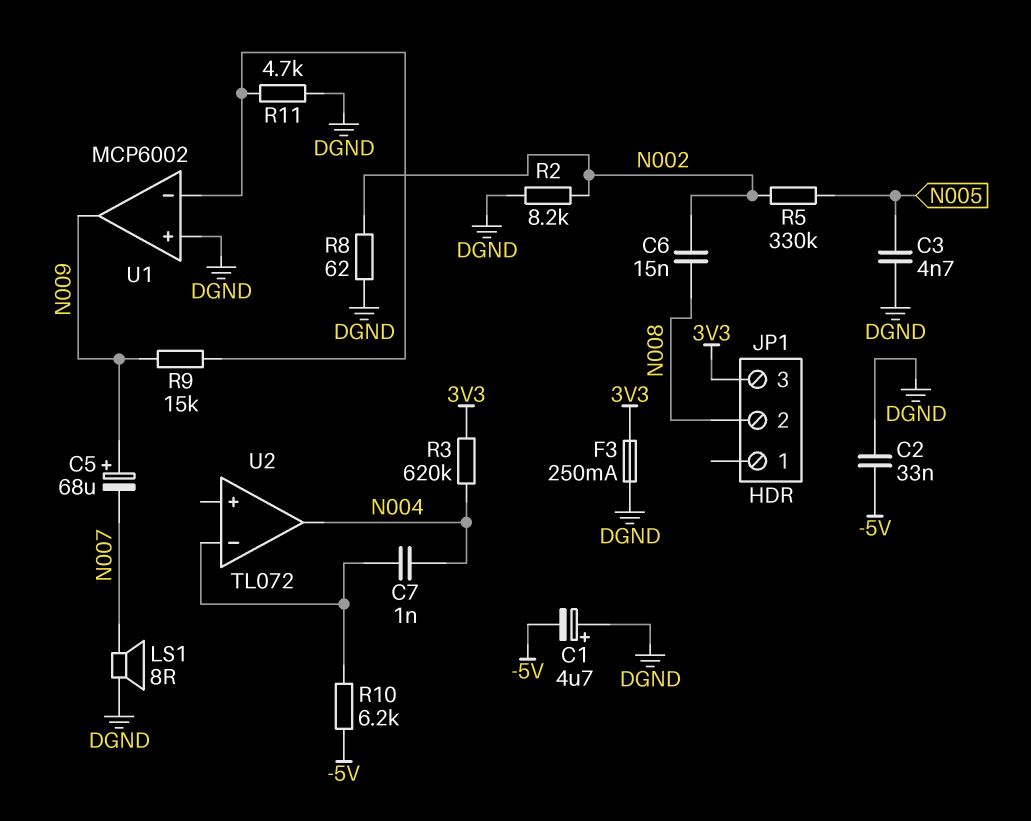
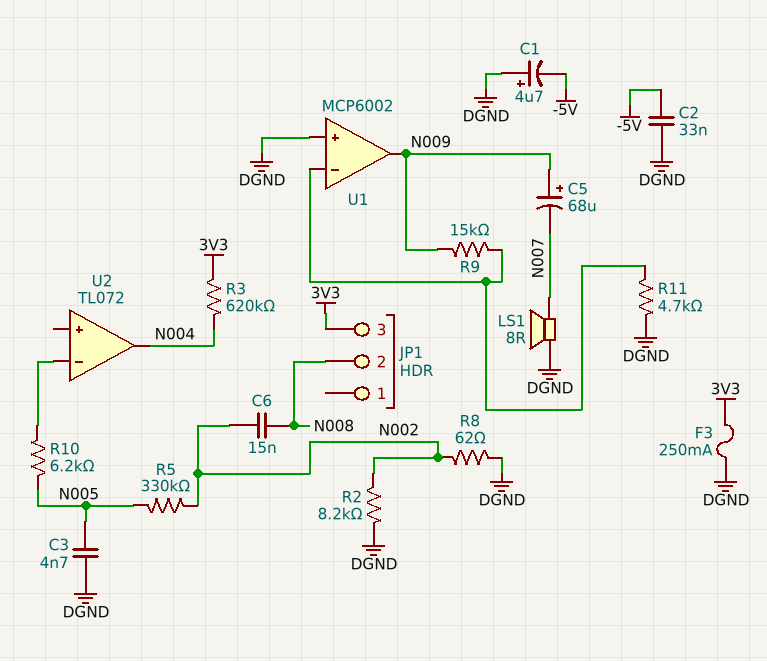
C7: 1nF (N004, U2/in-) -> none
R10: 6.2k (-5V, U2/in-) -> 6.2k (N005, U2/in-)

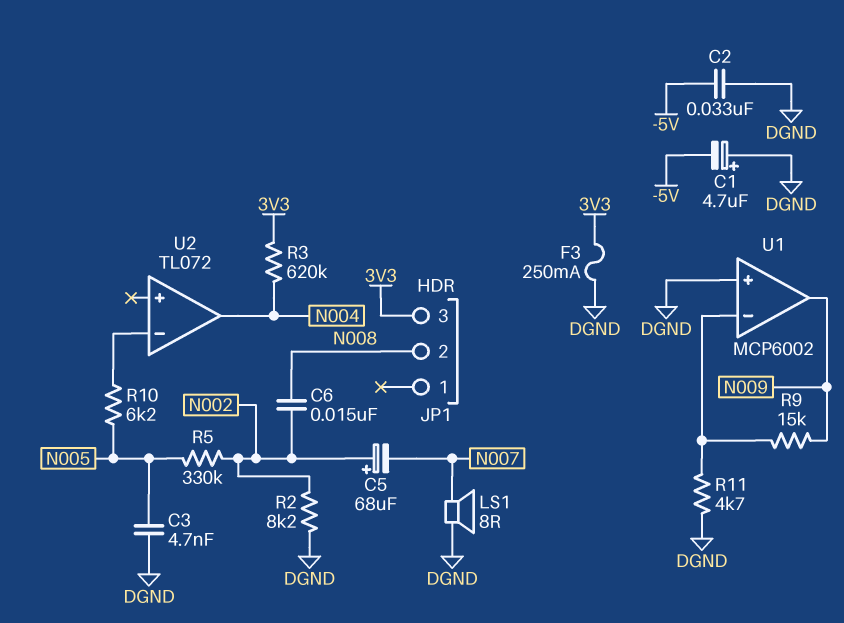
C5: 68uF (plus N009, minus N007) -> 68uF (plus N002, minus N007)
R8: 62 (DGND, N002) -> none

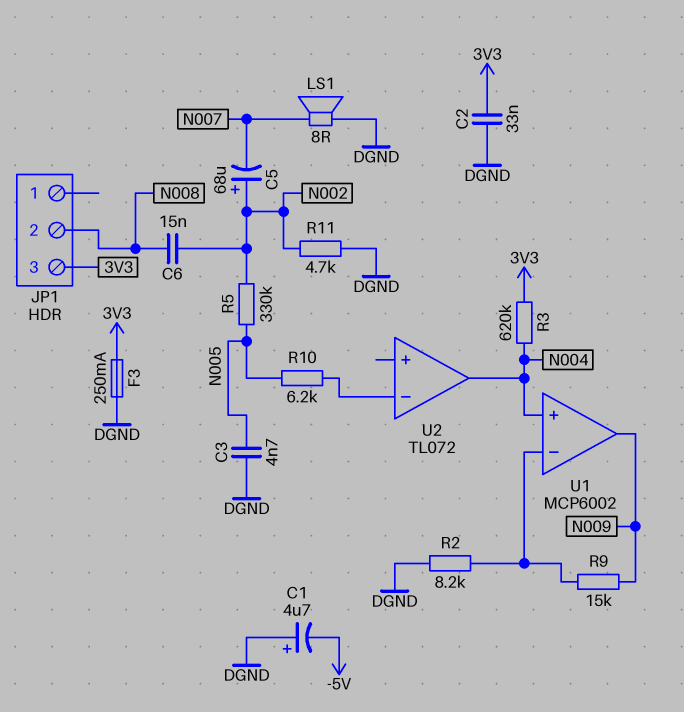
C2: 33nF (-5V, DGND) -> 33nF (3V3, DGND)
R2: 8.2k (DGND, N002) -> 8.2k (DGND, U1/in-)
R11: 4.7k (DGND, U1/in-) -> 4.7k (DGND, N002)
U1 pin in+: DGND -> N004

